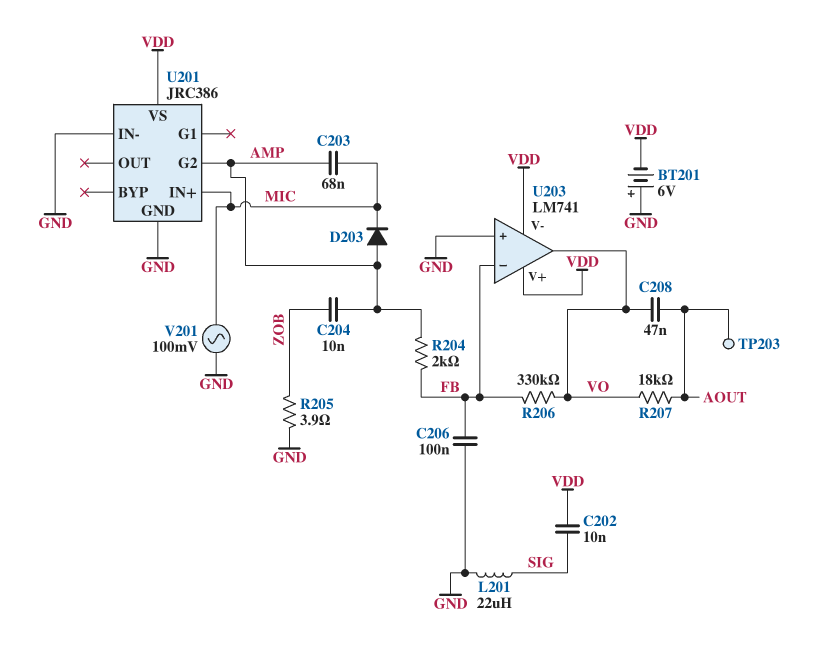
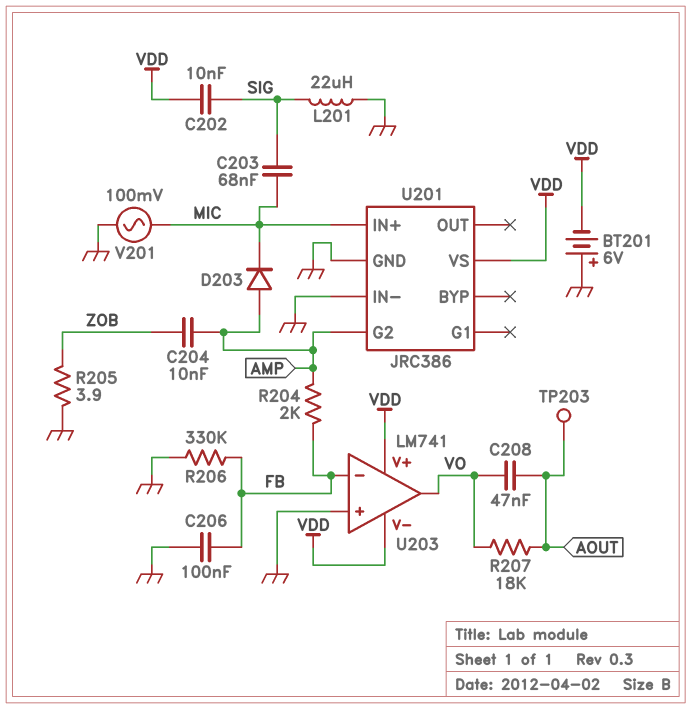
C203: 68nF (AMP, MIC) -> 68nF (MIC, SIG)
R206: 330k (FB, VO) -> 330k (FB, GND)

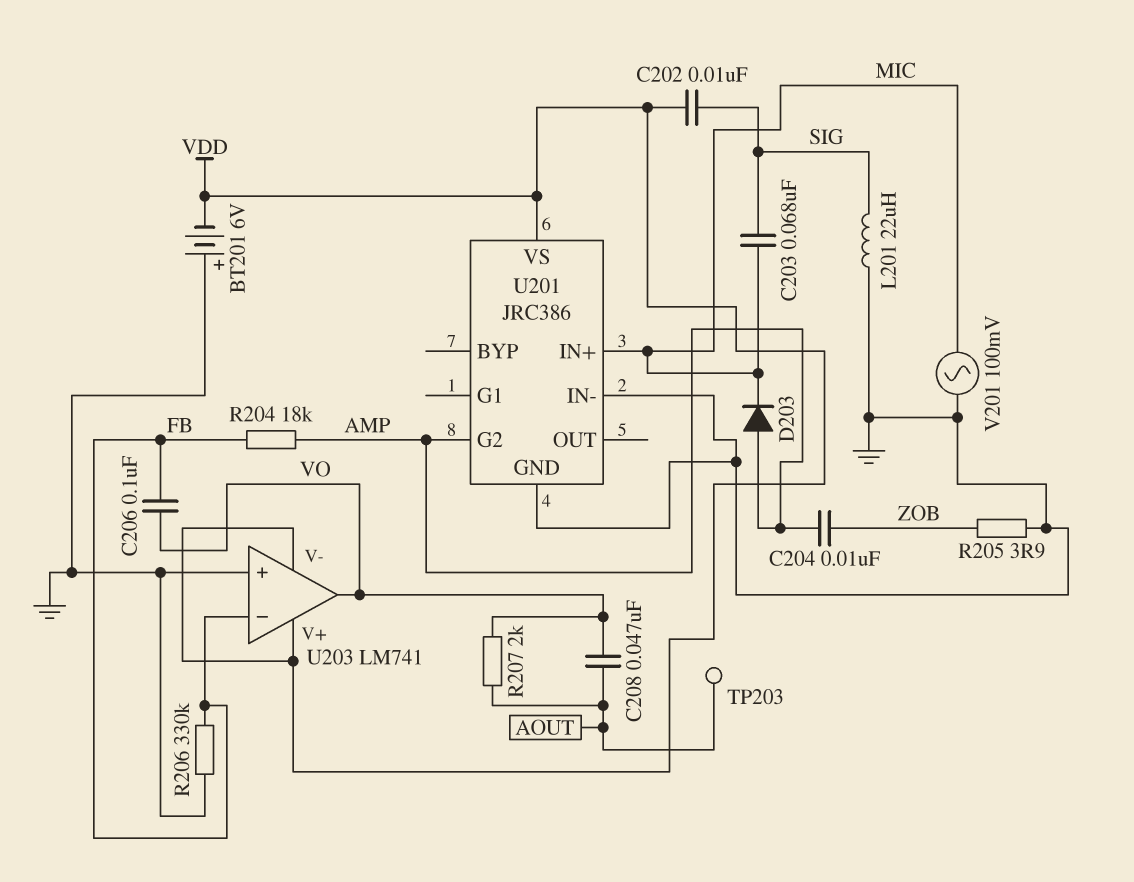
C206: 100nF (FB, GND) -> 100nF (FB, VO)
R204: 2k (AMP, FB) -> 18k (AMP, FB)
R207: 18k (AOUT, VO) -> 2k (AOUT, VO)

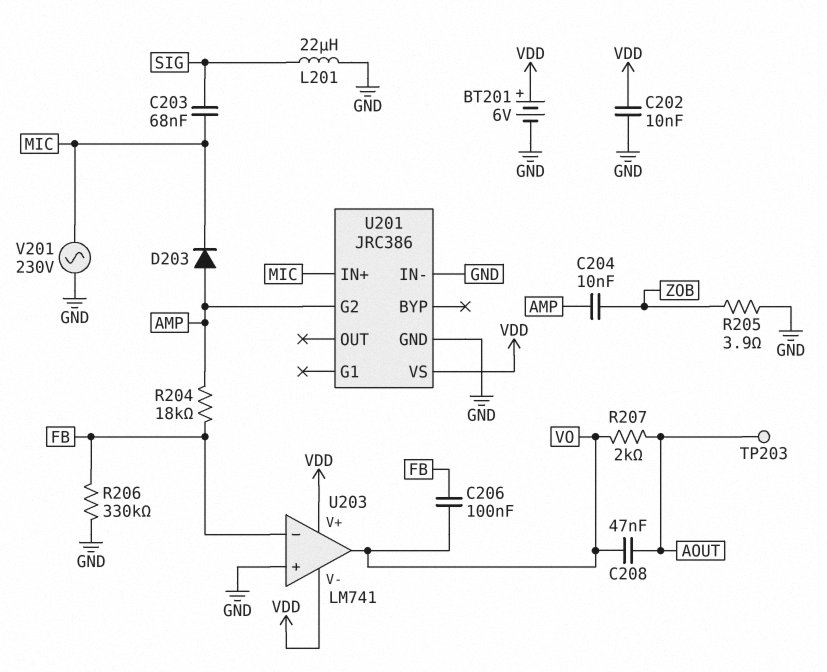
BT201: 6V (plus GND, minus VDD) -> 6V (plus VDD, minus GND)
C202: 10nF (SIG, VDD) -> 10nF (GND, VDD)
V201: AC 100mV (GND, MIC) -> AC 230V (GND, MIC)

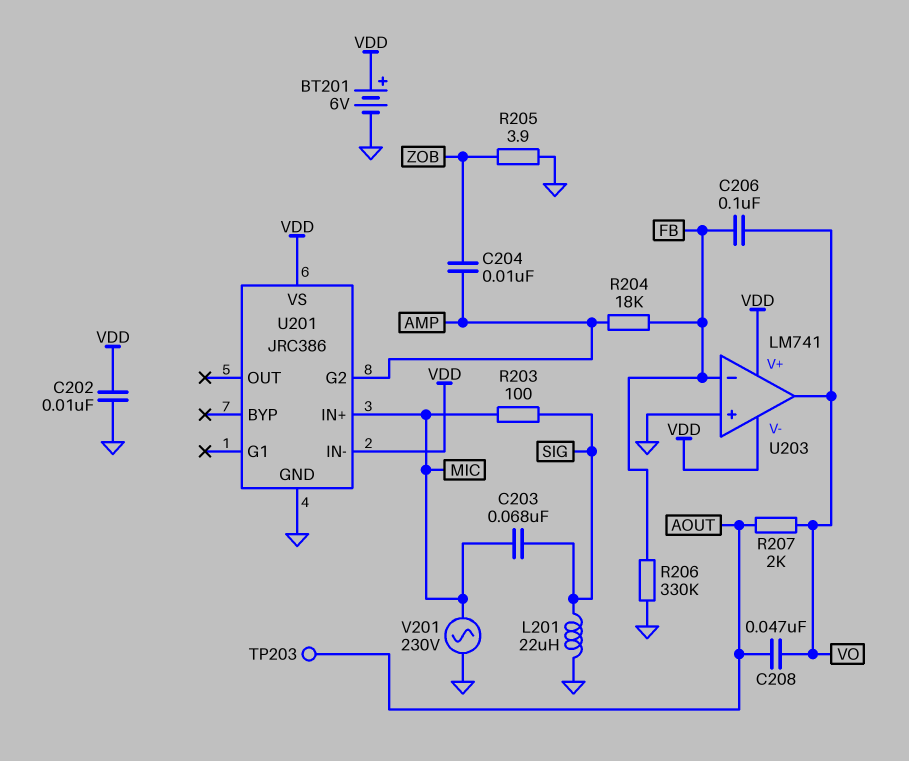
D203: diode (A AMP, K MIC) -> none
R203: none -> 100 (MIC, SIG)
U201 pin IN-: GND -> VDD

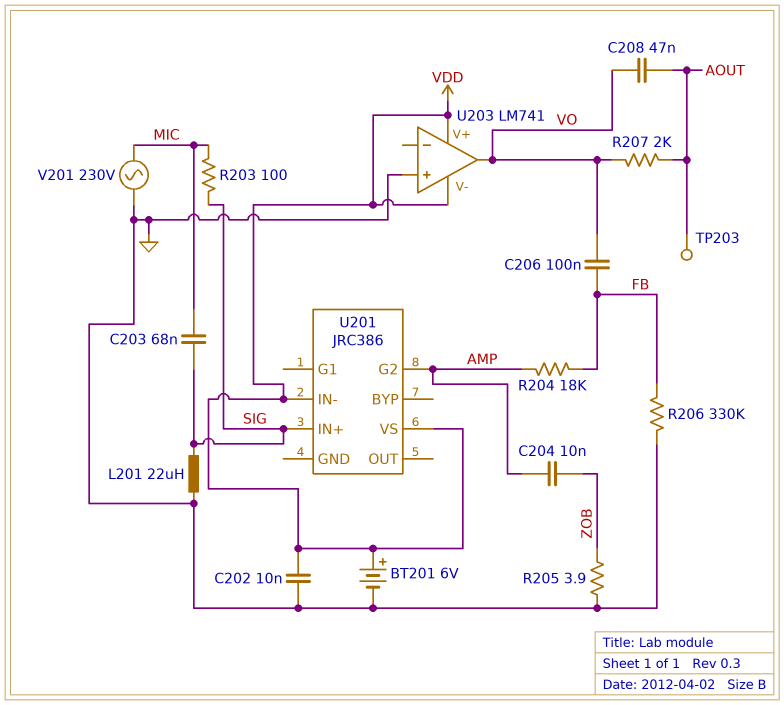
U201 pin GND: GND -> none
U201 pin IN+: MIC -> SIG
U203 pin in-: FB -> none

